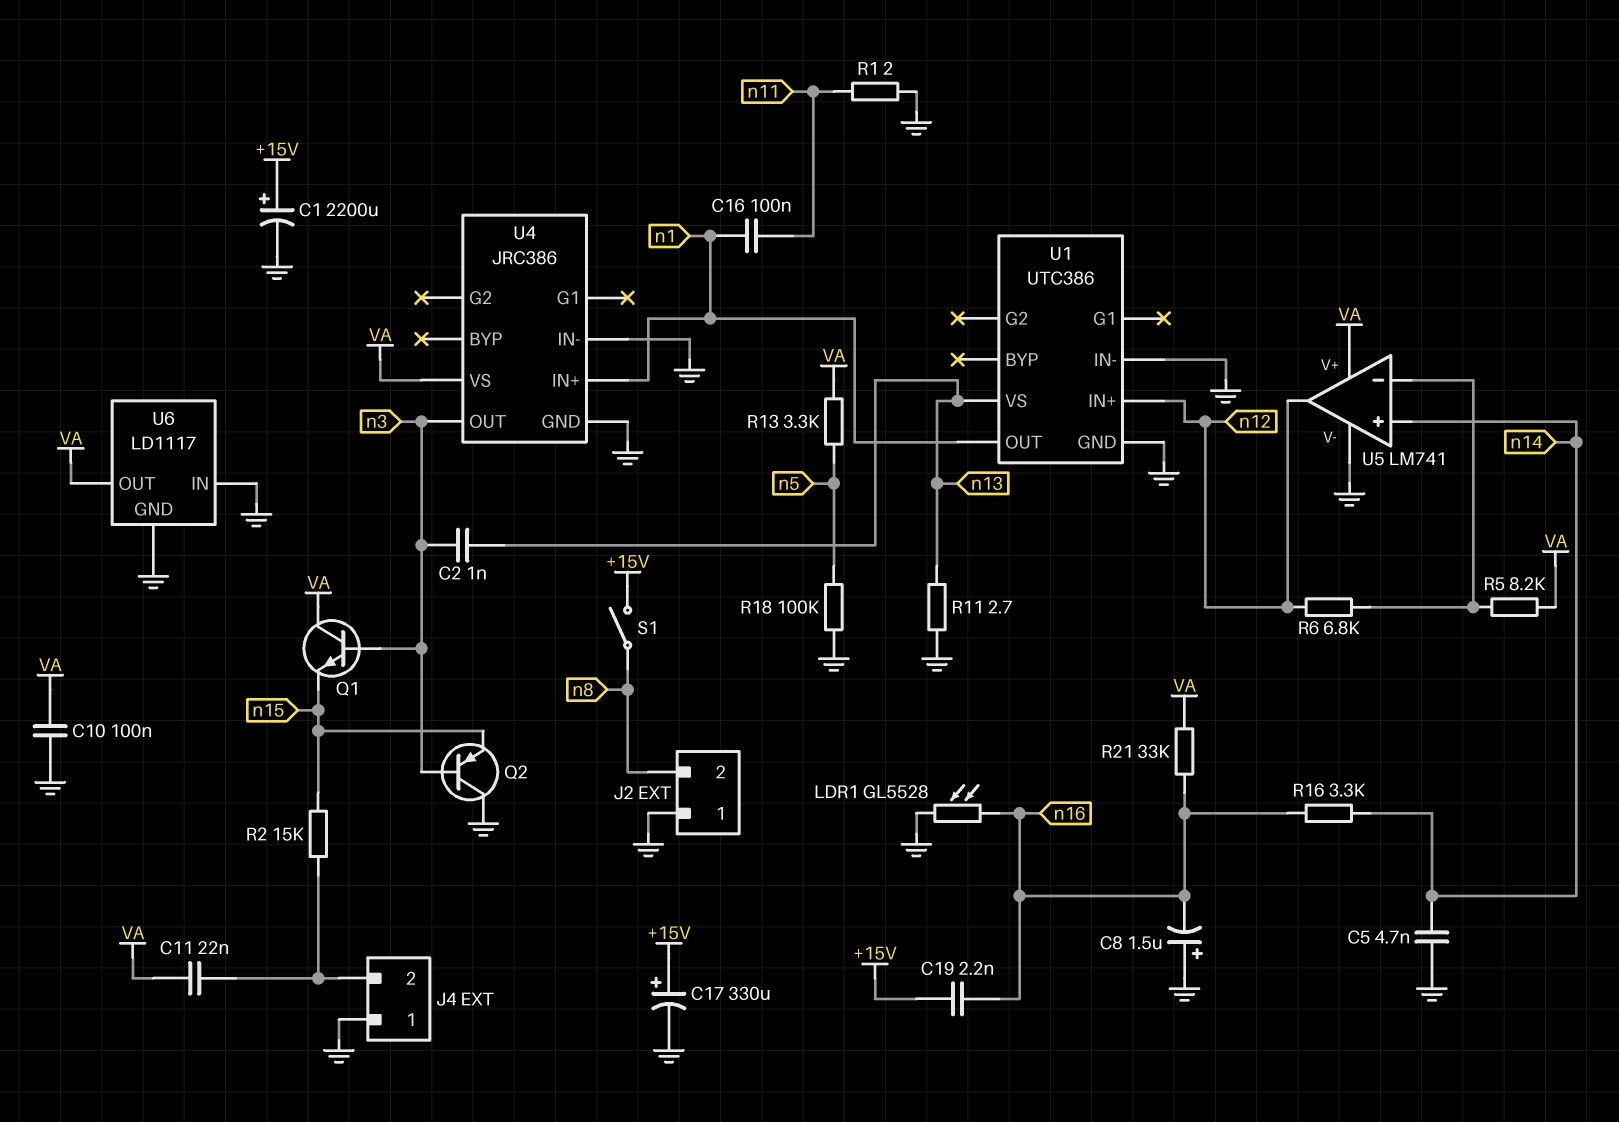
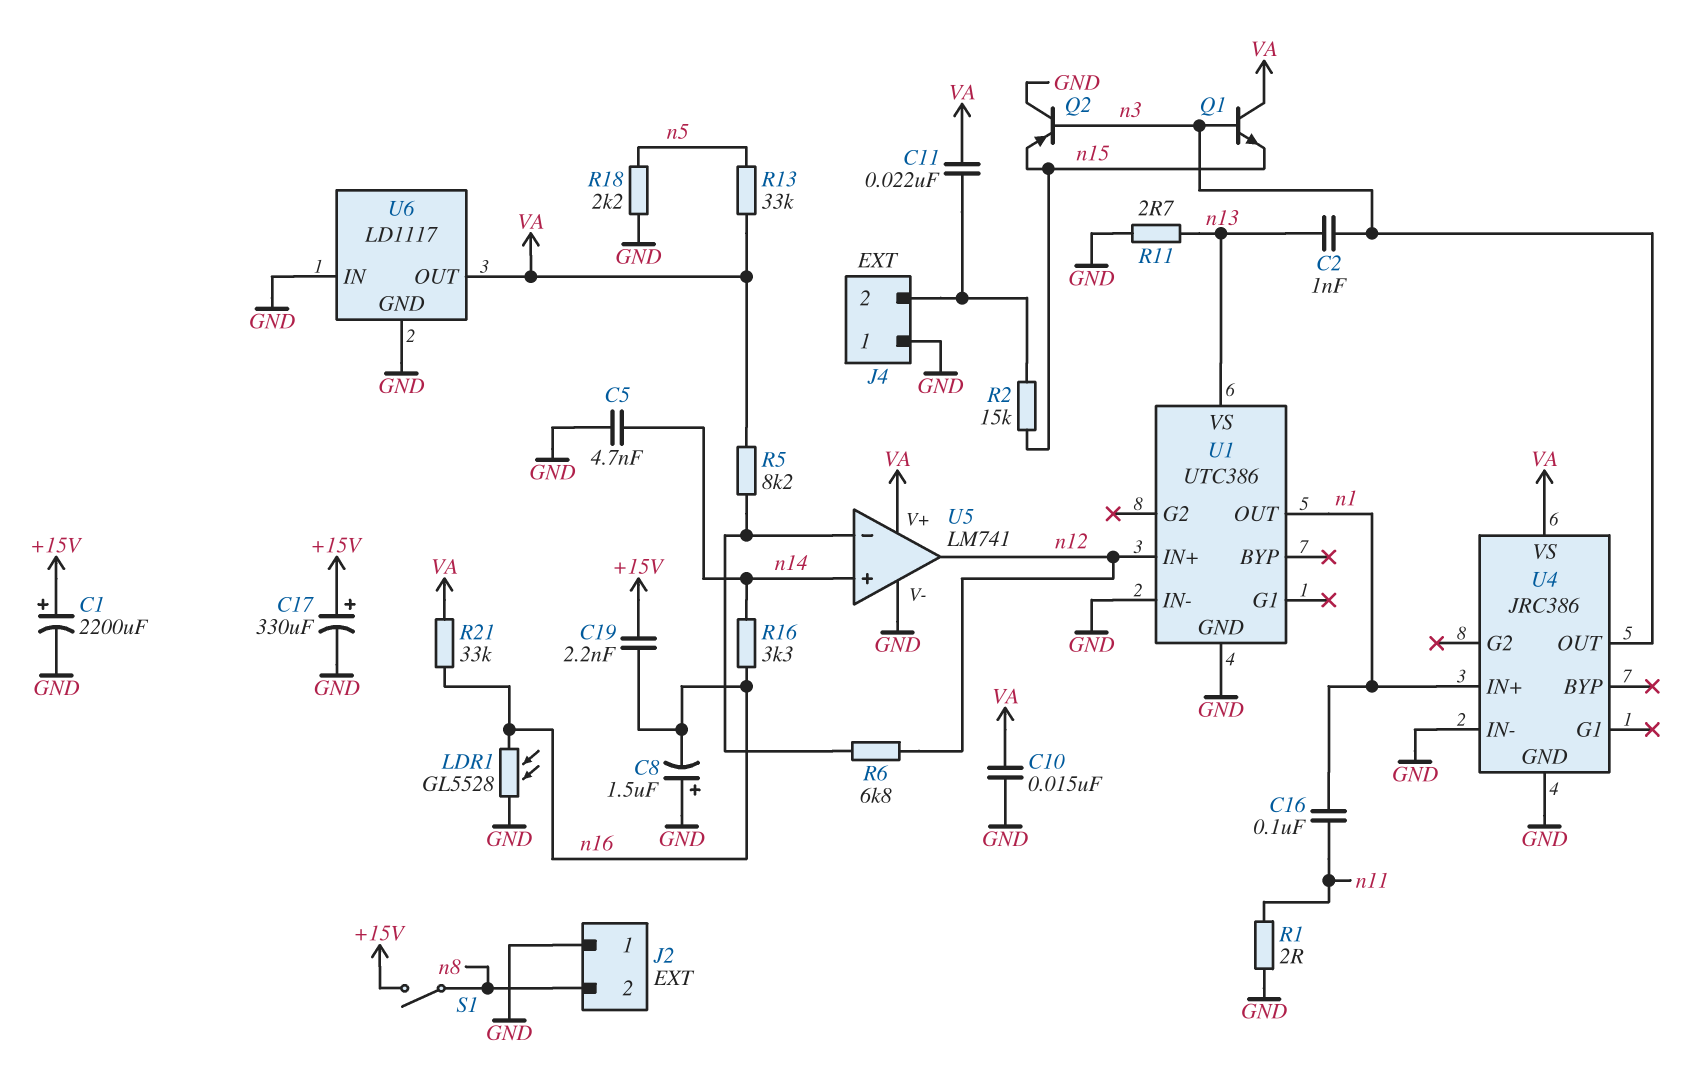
C10: 100nF (GND, VA) -> 15nF (GND, VA)
R13: 3.3k (VA, n5) -> 33k (VA, n5)
R18: 100k (GND, n5) -> 2.2k (GND, n5)

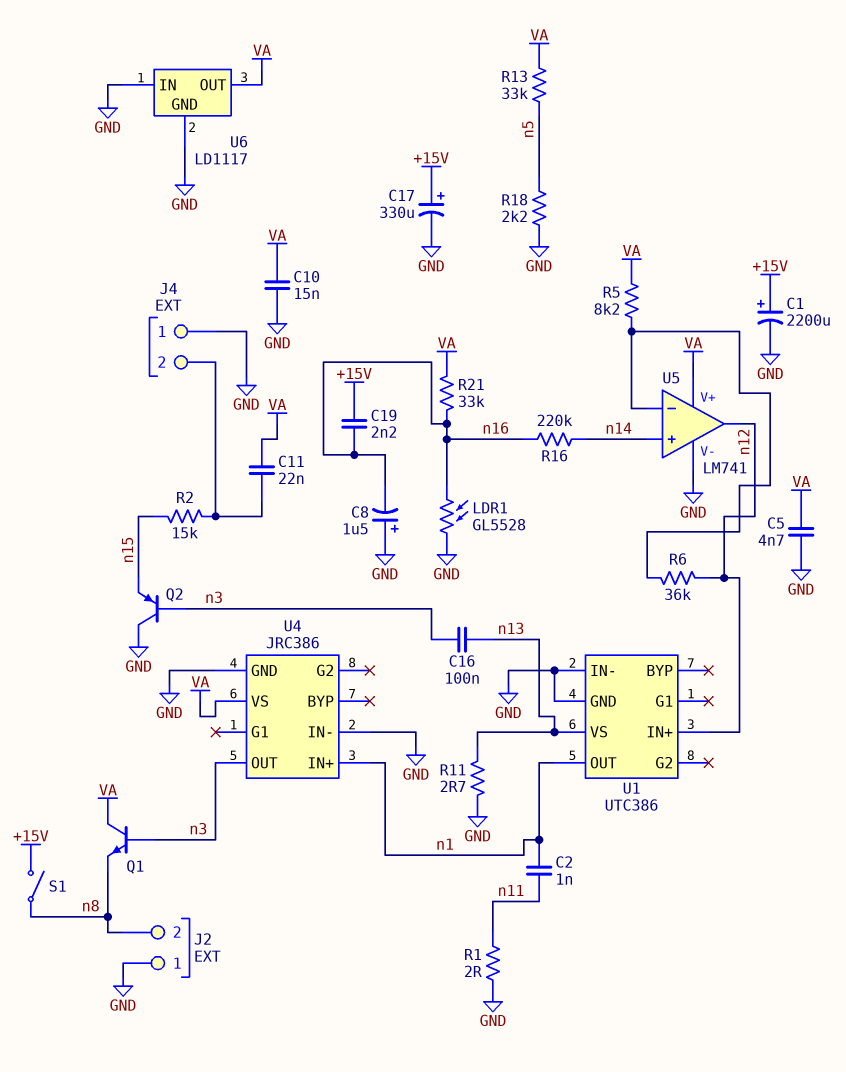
C2: 1nF (n3, n13) -> 1nF (n1, n11)
C5: 4.7nF (GND, n14) -> 4.7nF (GND, VA)
C16: 100nF (n1, n11) -> 100nF (n3, n13)
Q1: NPN (B n3, C VA, E n15) -> NPN (B n3, C VA, E n8)
R6: 6.8k (U5/in-, n12) -> 36k (U5/in-, n12)
R16: 3.3k (n14, n16) -> 220k (n14, n16)

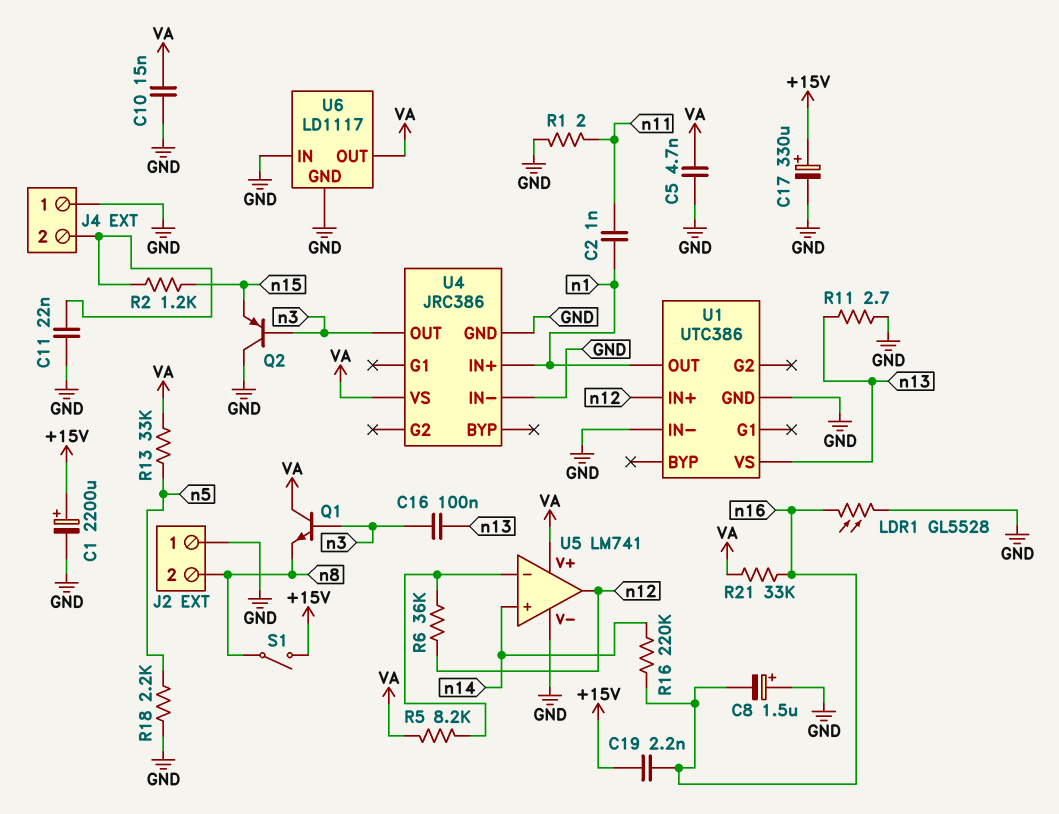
C11: 22nF (J4/2, VA) -> 22nF (GND, J4/2)
R2: 15k (J4/2, n15) -> 1.2k (J4/2, n15)

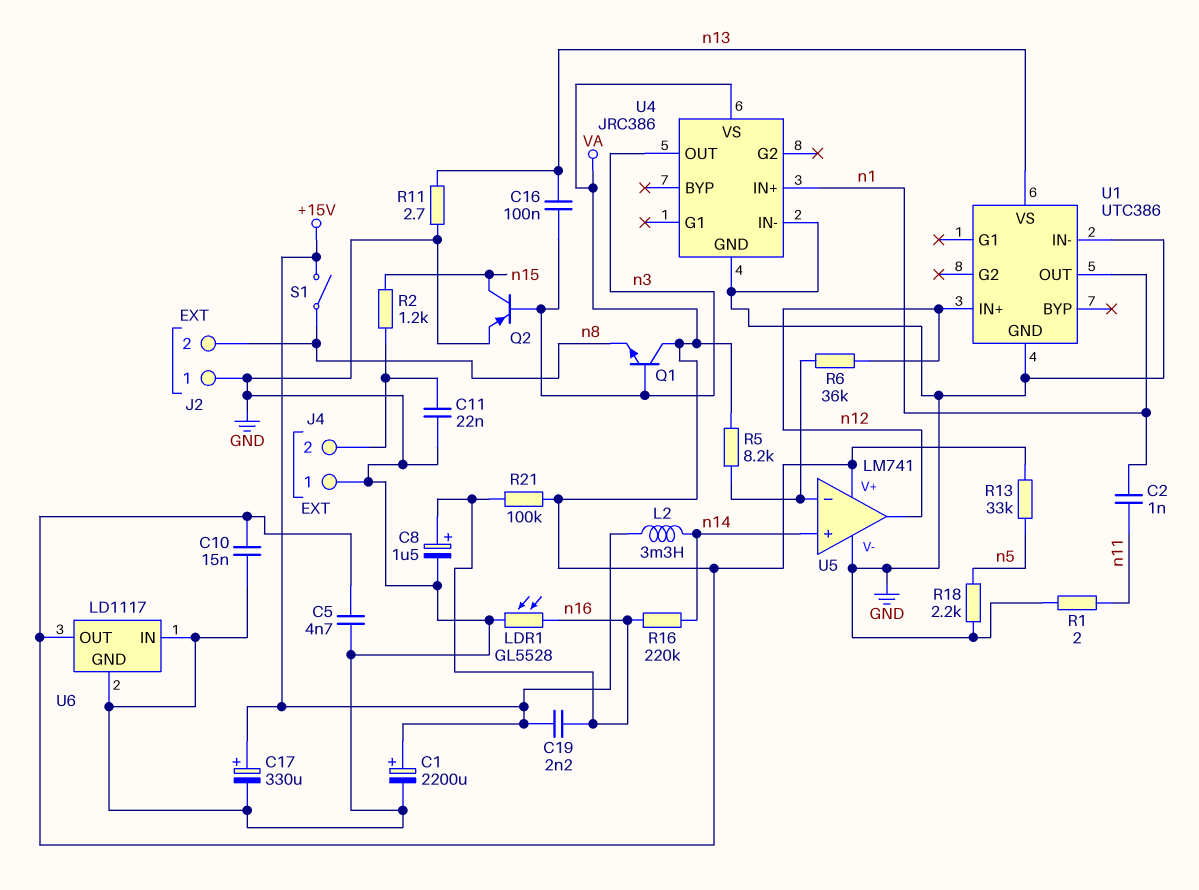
C8: 1.5uF (plus GND, minus n16) -> 1.5uF (plus n16, minus GND)
L2: none -> 3.3mH (+15V, n14)
Q2: PNP (B n3, C GND, E n15) -> PNP (B n3, C n15, E GND)
R21: 33k (VA, n16) -> 100k (VA, n16)

